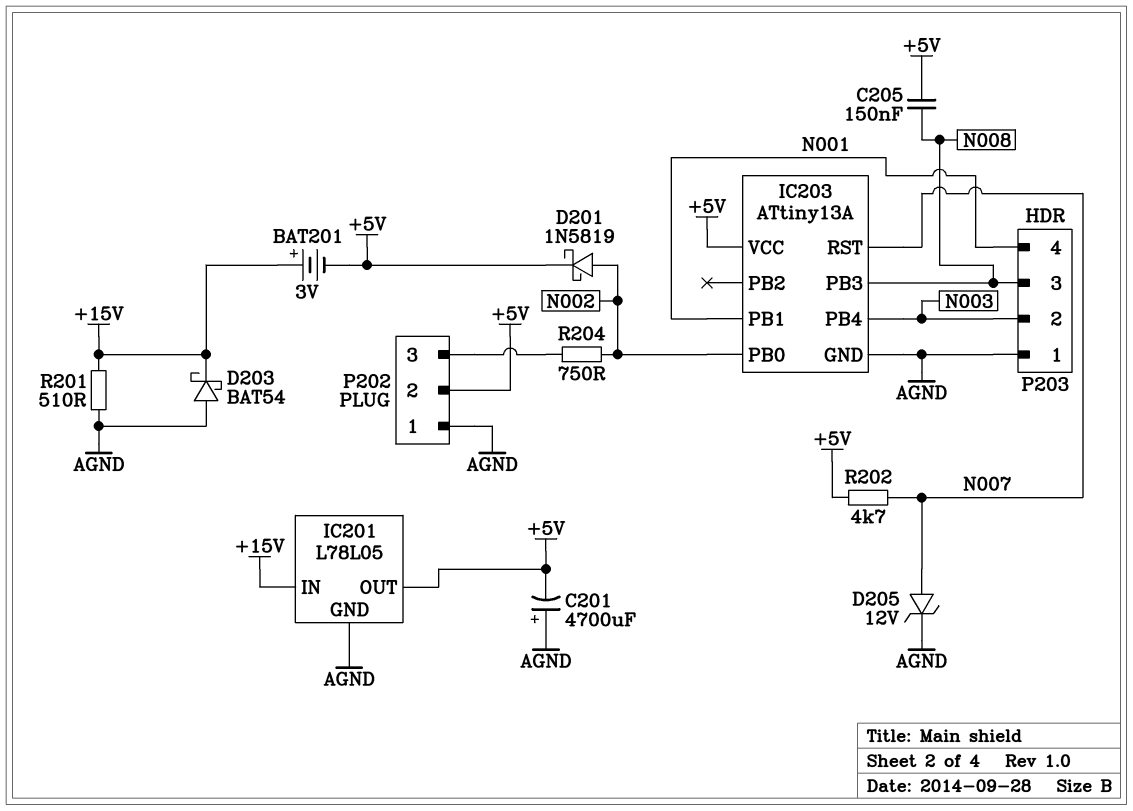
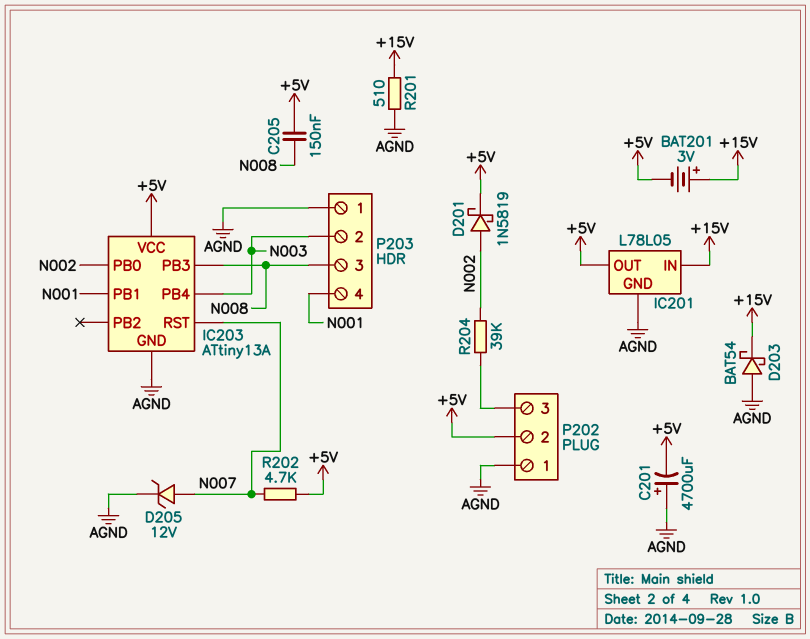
R204: 750 (N002, P202/3) -> 39k (N002, P202/3)

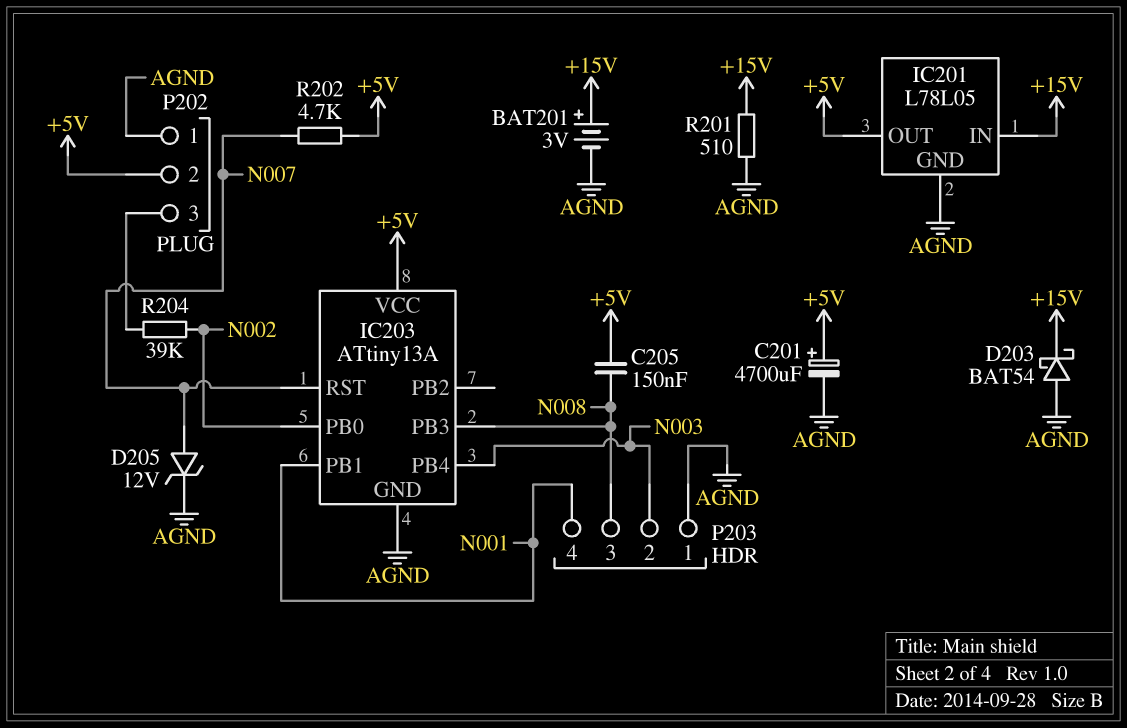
BAT201: 3V (plus +15V, minus +5V) -> 3V (plus +15V, minus AGND)
C201: 4700uF (plus AGND, minus +5V) -> 4700uF (plus +5V, minus AGND)
D201: schottky 1N5819 (A N002, K +5V) -> none

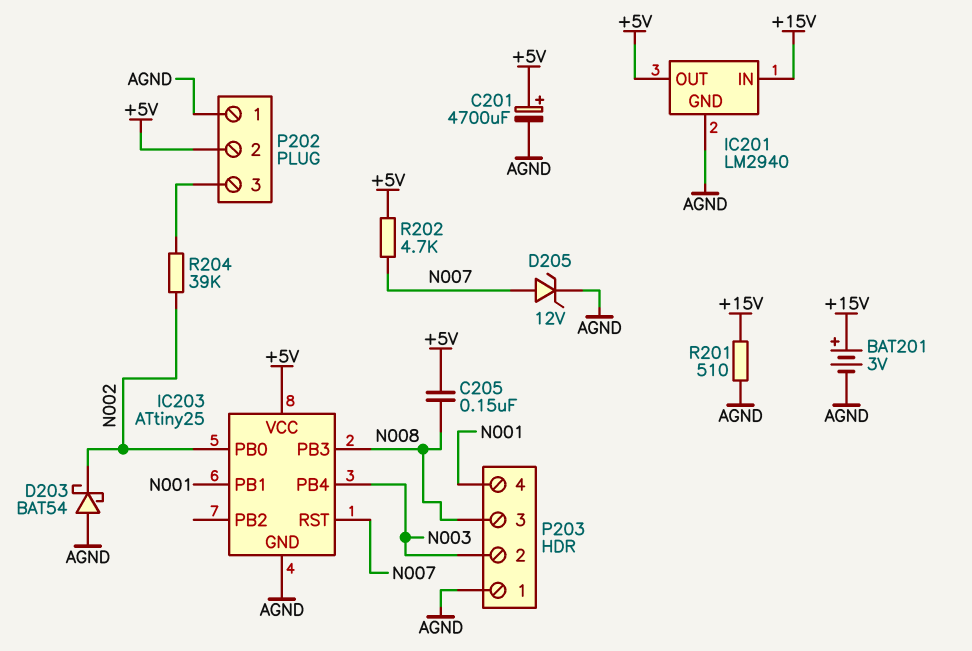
D203: schottky BAT54 (A AGND, K +15V) -> schottky BAT54 (A AGND, K N002)
IC201: L78L05 -> LM2940
IC203: ATtiny13A -> ATtiny25

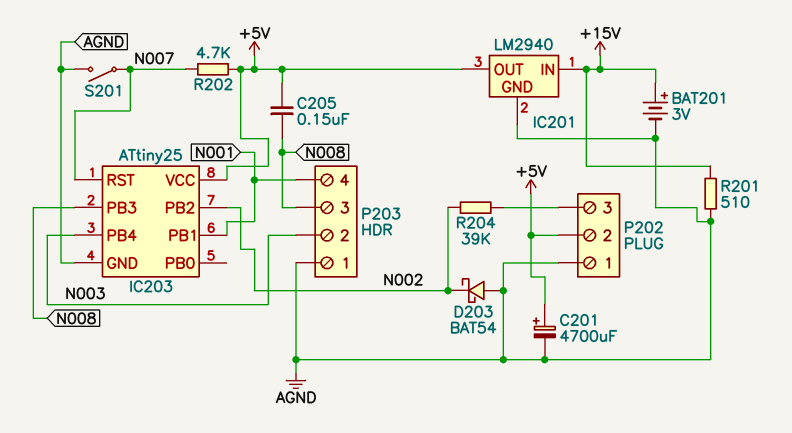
D205: zener 12V (A N007, K AGND) -> none
IC203 pin PB0: N002 -> none
IC203 pin PB2: none -> N002
S201: none -> switch (AGND, N007)

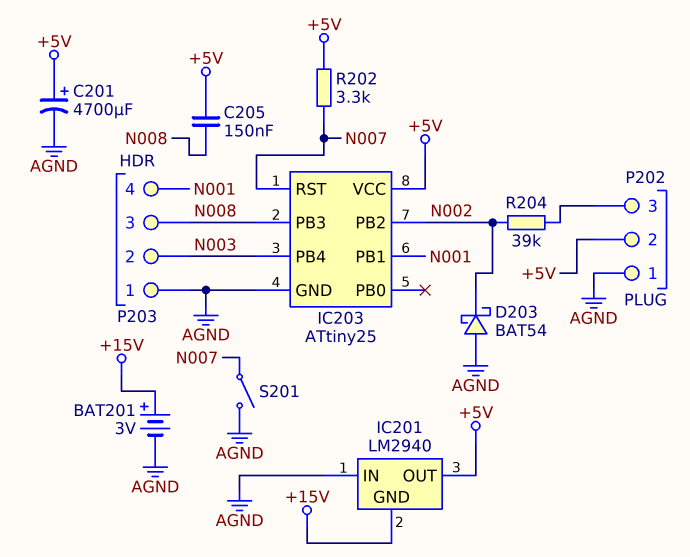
IC201 pin GND: AGND -> +15V
IC201 pin IN: +15V -> AGND
R201: 510 (+15V, AGND) -> none
R202: 4.7k (+5V, N007) -> 3.3k (+5V, N007)

